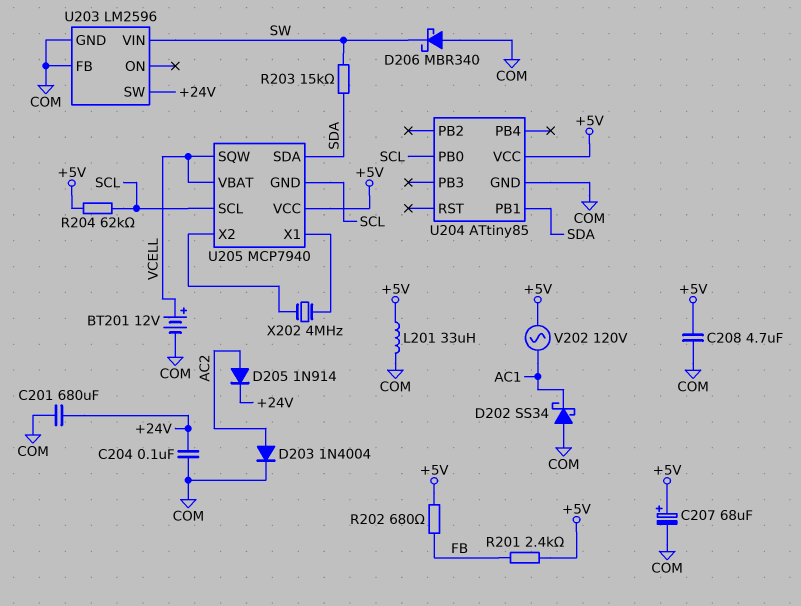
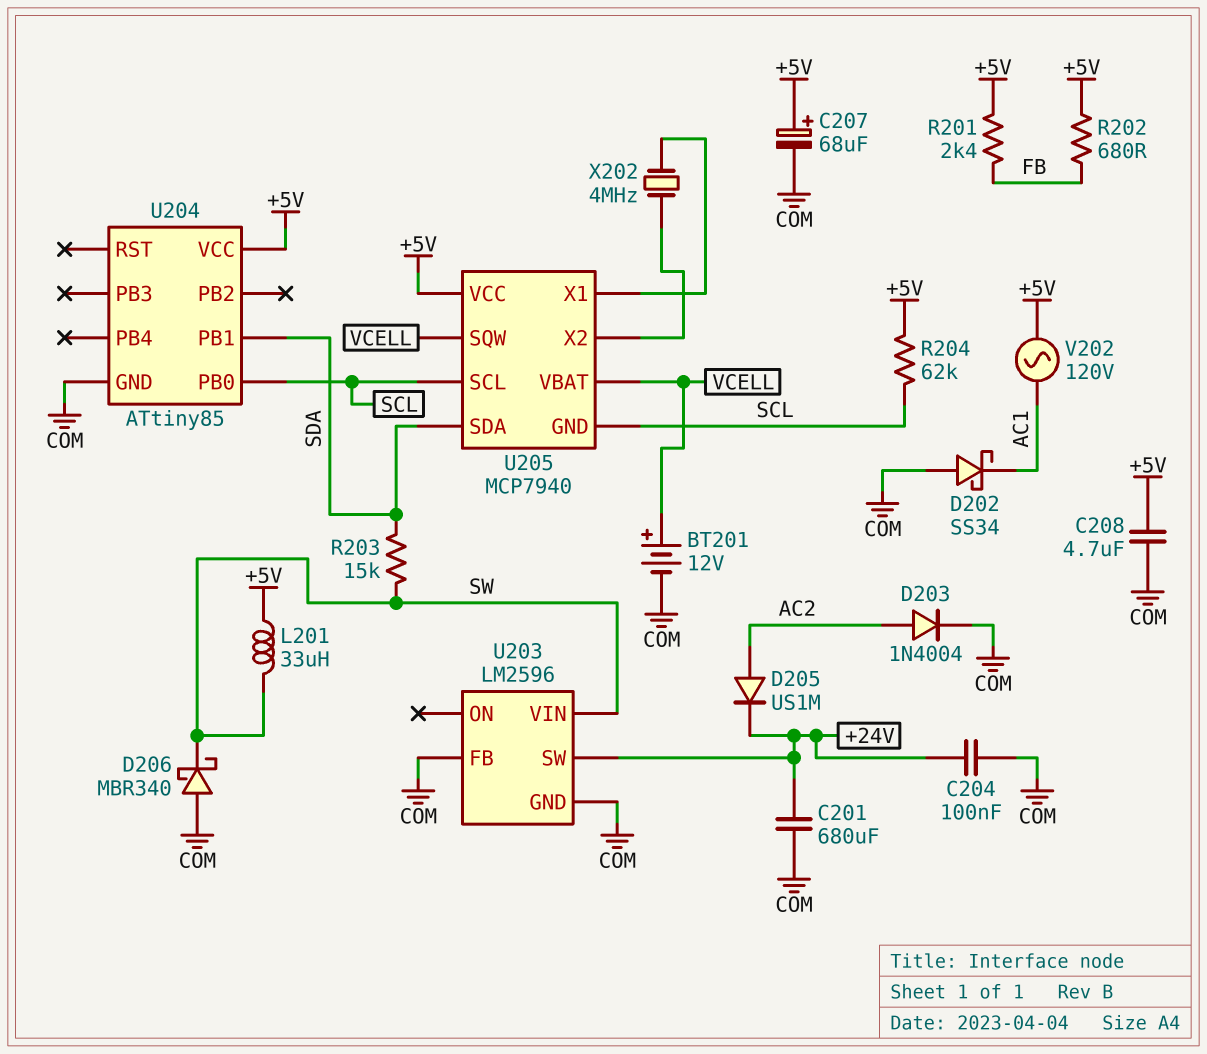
D205: diode 1N914 (A AC2, K +24V) -> diode US1M (A AC2, K +24V)
L201: 33uH (+5V, COM) -> 33uH (+5V, SW)

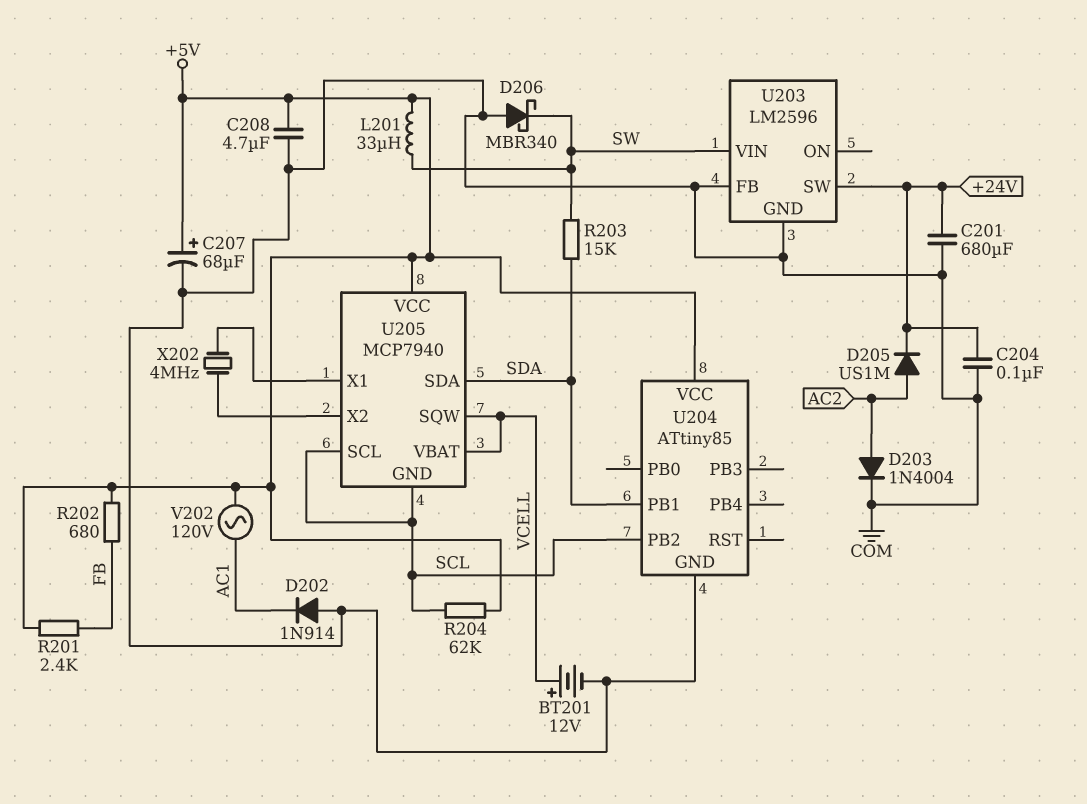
D202: schottky SS34 (A COM, K AC1) -> diode 1N914 (A COM, K AC1)
U204 pin PB0: SCL -> none
U204 pin PB2: none -> SCL

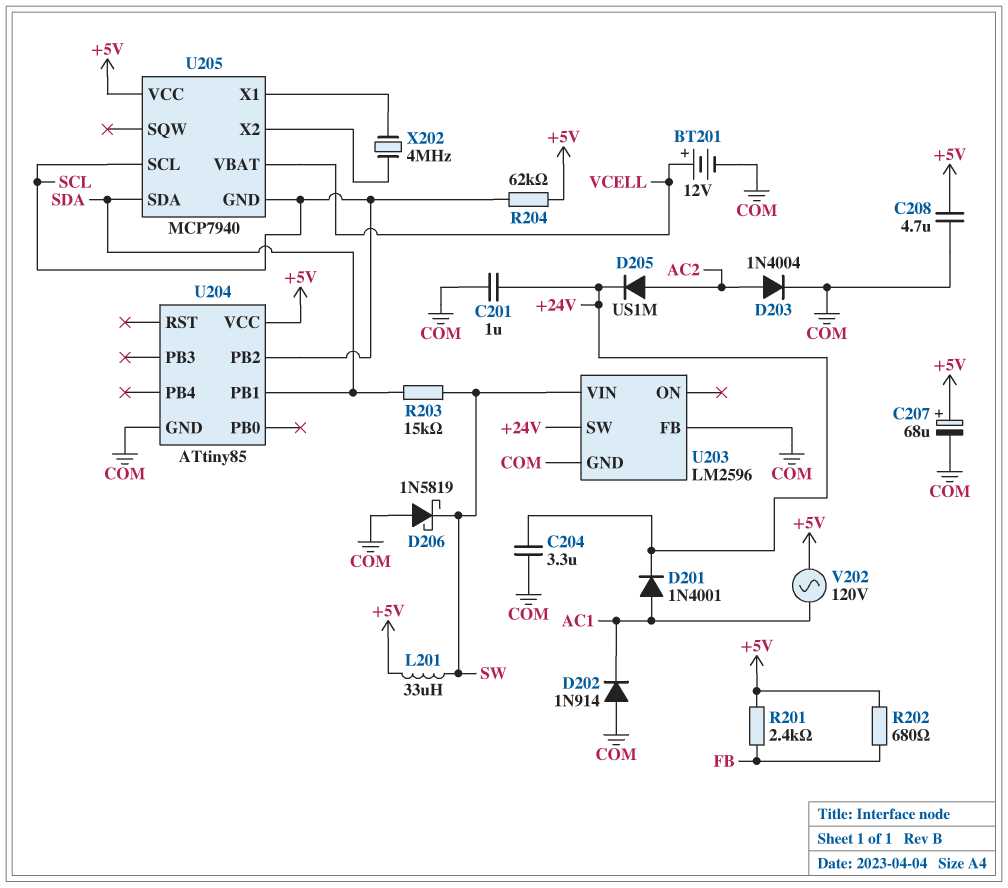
C201: 680uF (+24V, COM) -> 1uF (+24V, COM)
C204: 100nF (+24V, COM) -> 3.3uF (+24V, COM)
D201: none -> diode 1N4001 (A AC1, K +24V)
D206: schottky MBR340 (A COM, K SW) -> schottky 1N5819 (A COM, K SW)
U205 pin SQW: VCELL -> none

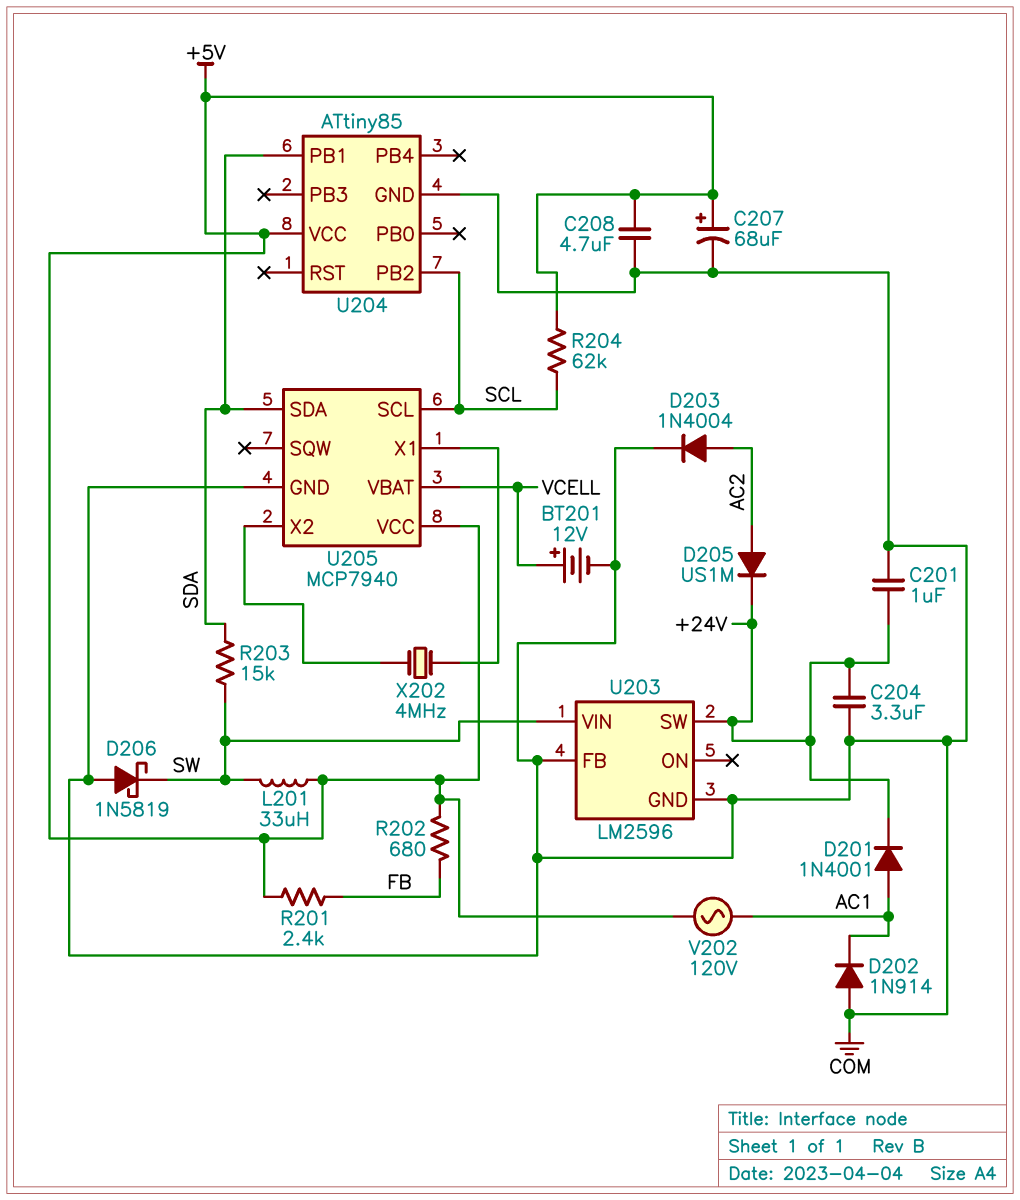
U205 pin GND: SCL -> COM

